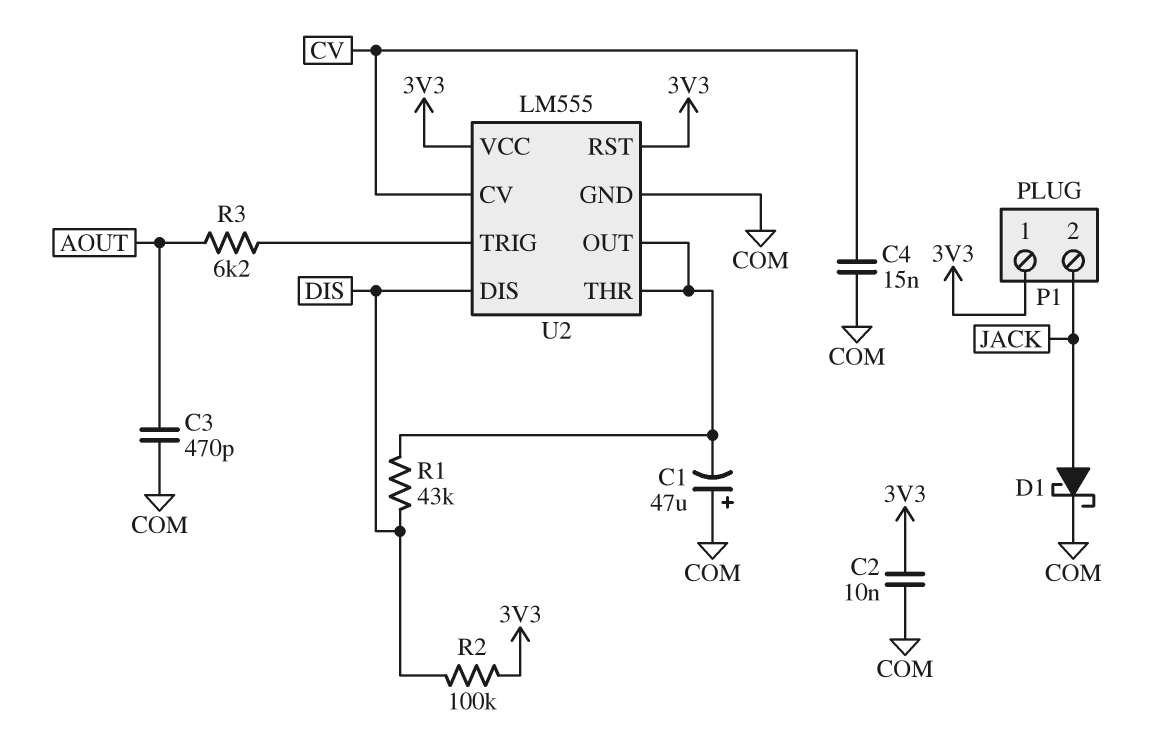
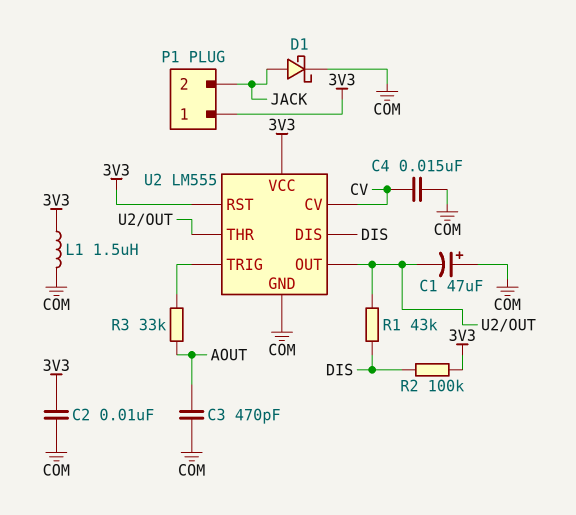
L1: none -> 1.5uH (3V3, COM)
R3: 6.2k (AOUT, U2/TRIG) -> 33k (AOUT, U2/TRIG)

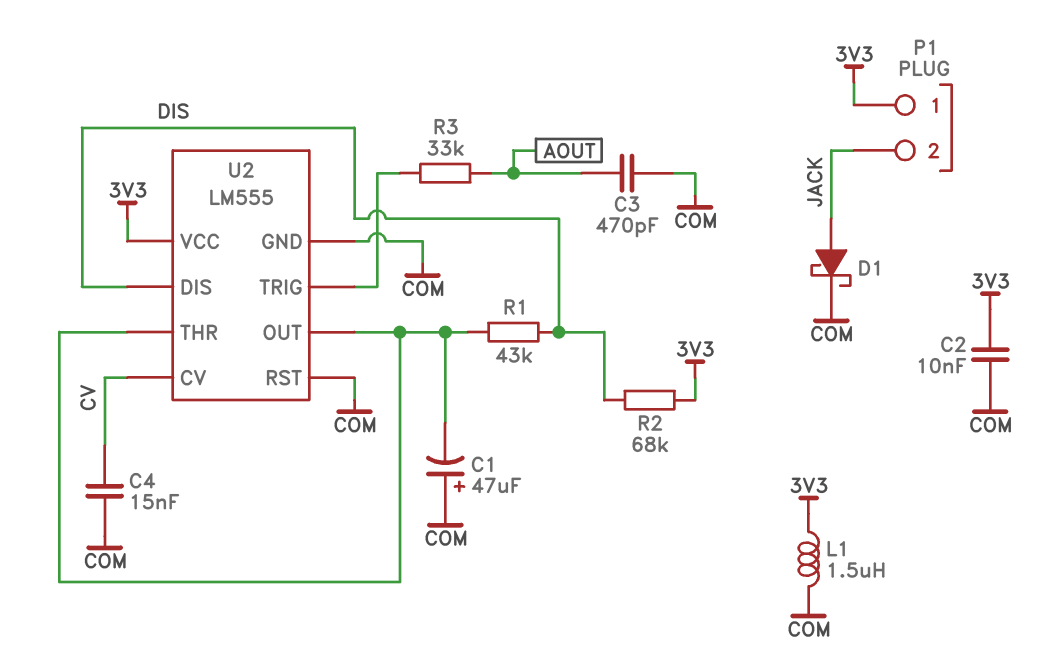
R2: 100k (3V3, DIS) -> 68k (3V3, DIS)
U2 pin RST: 3V3 -> COM

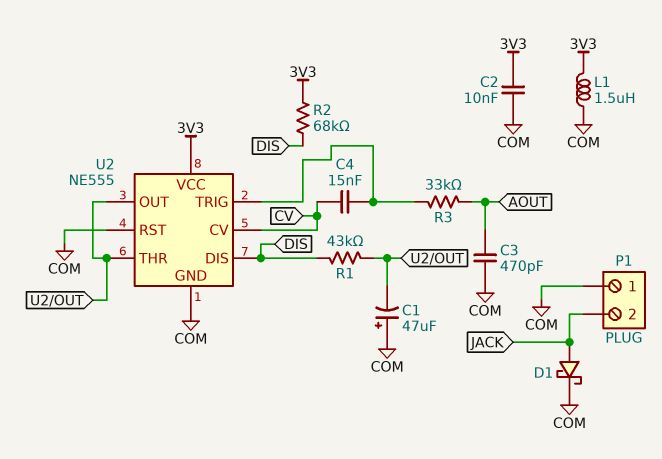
C4: 15nF (COM, CV) -> 15nF (CV, U2/TRIG)
P1 pin 1: 3V3 -> COM
U2: LM555 -> NE555

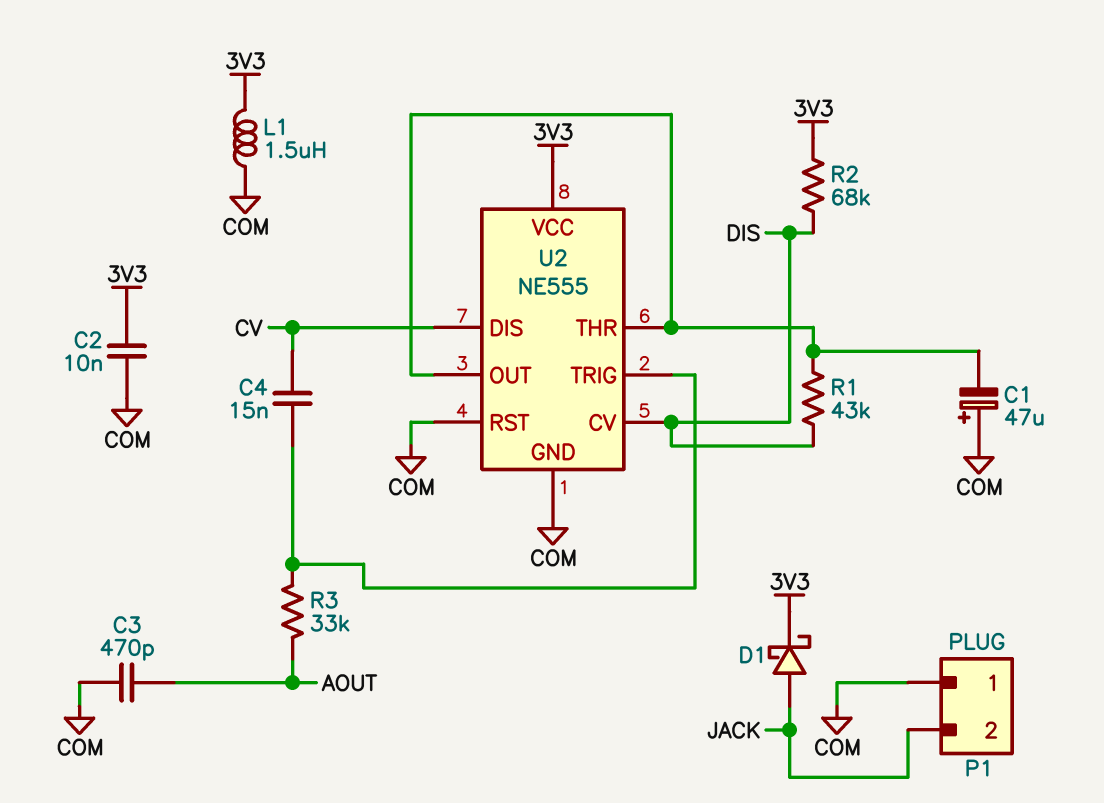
D1: schottky (A JACK, K COM) -> schottky (A JACK, K 3V3)
U2 pin CV: CV -> DIS
U2 pin DIS: DIS -> CV

